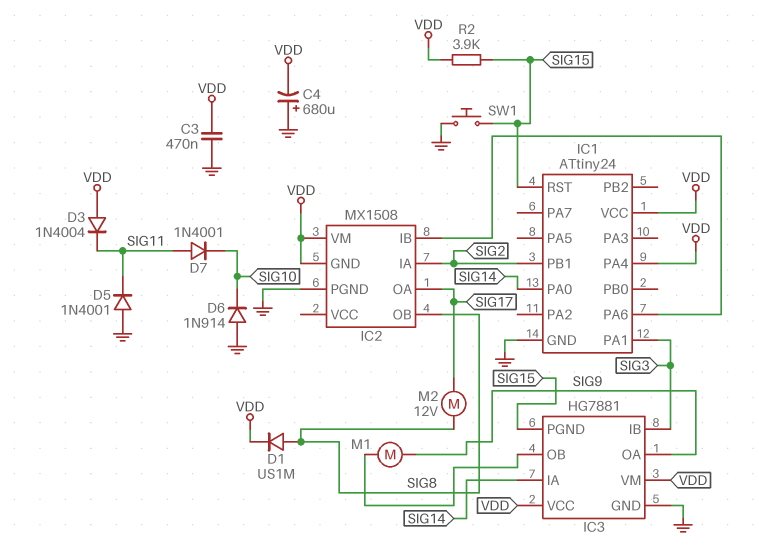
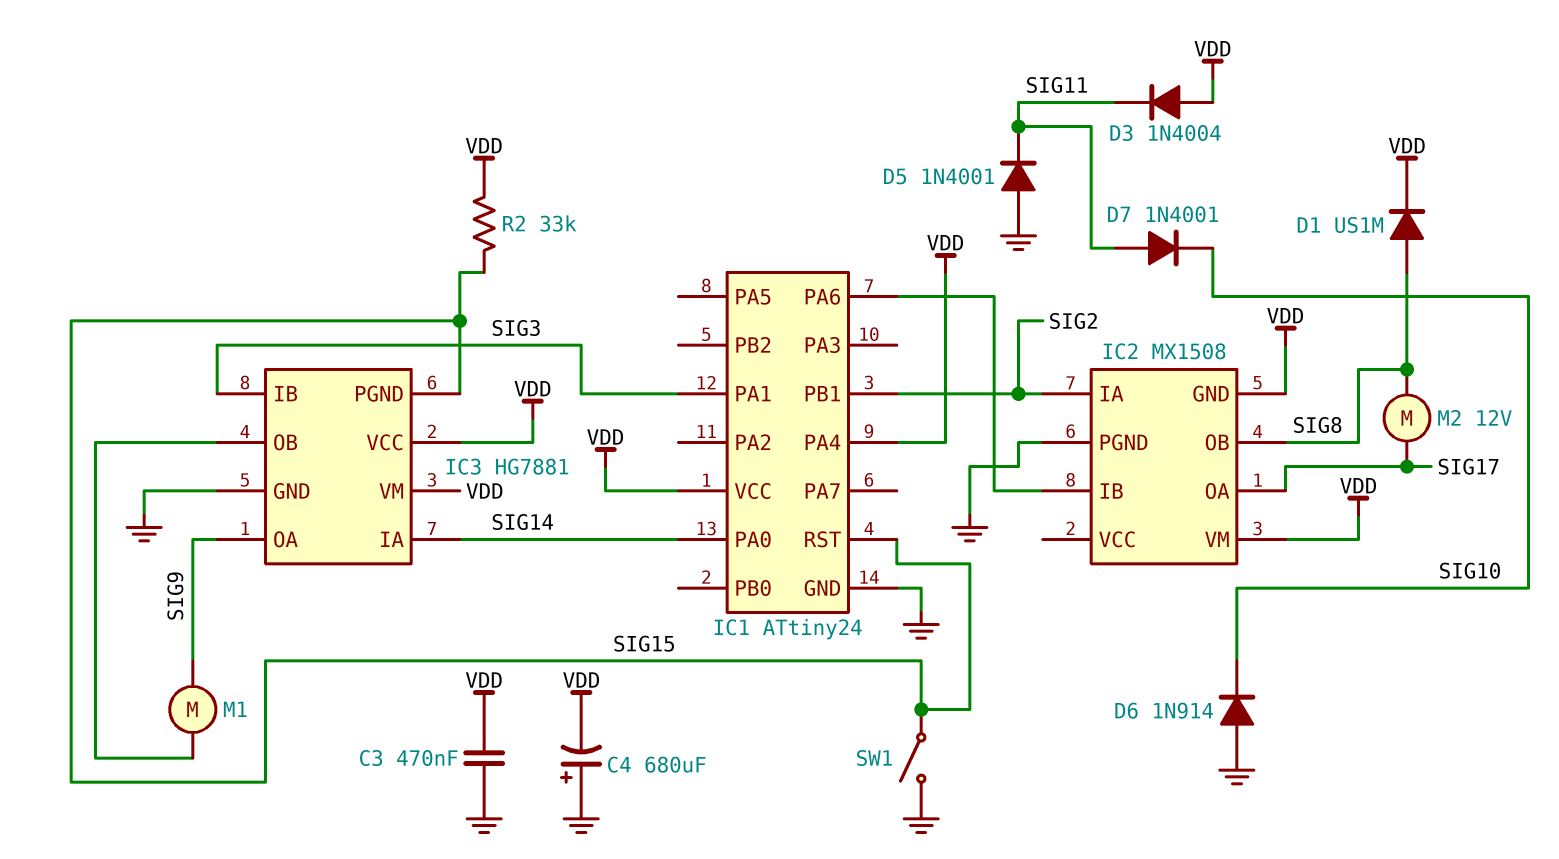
R2: 3.9k (SIG15, VDD) -> 33k (SIG15, VDD)
SW1: button (GND, SIG15) -> switch (GND, SIG15)

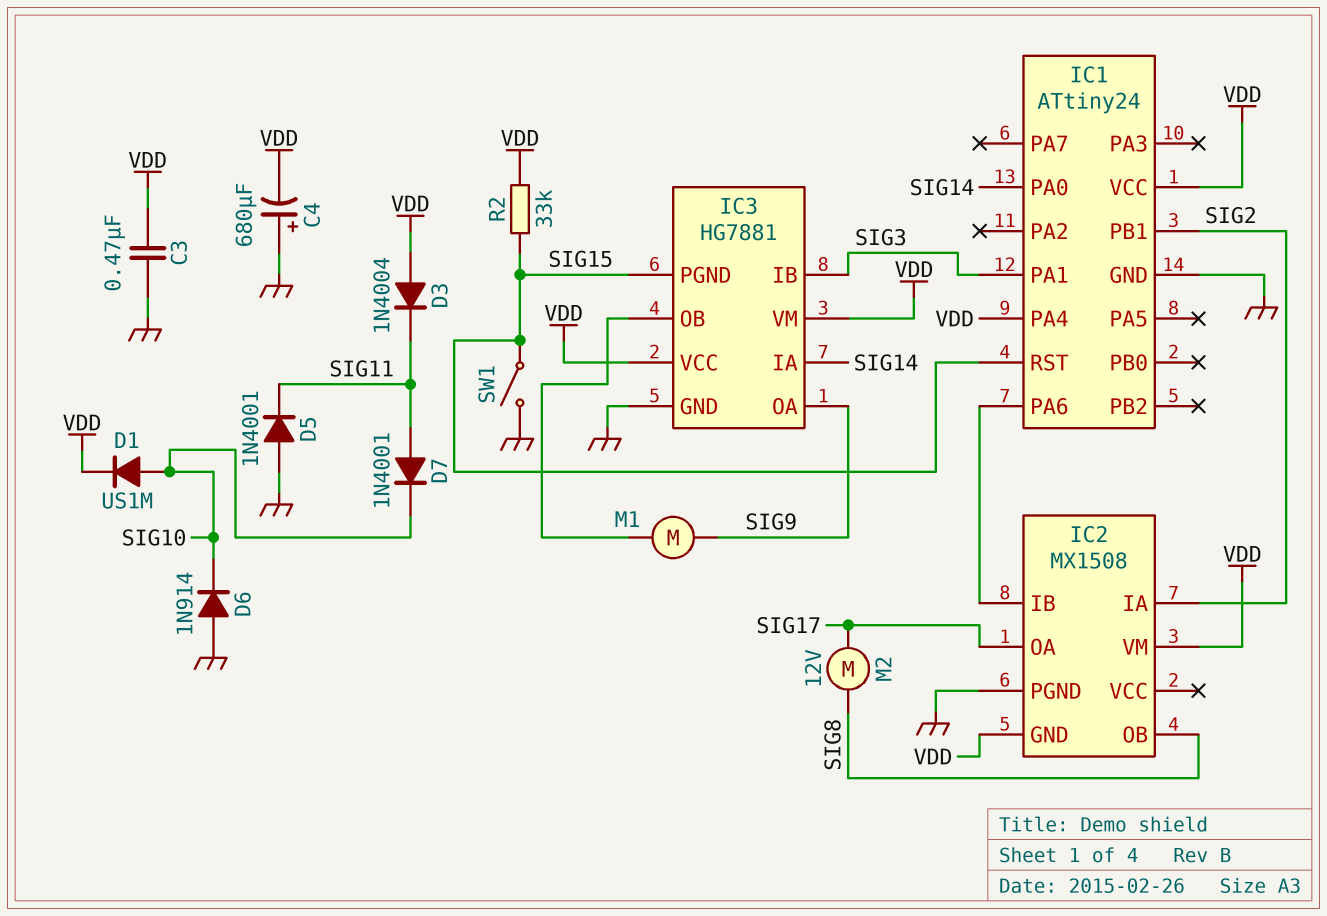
D1: diode US1M (A SIG8, K VDD) -> diode US1M (A SIG10, K VDD)

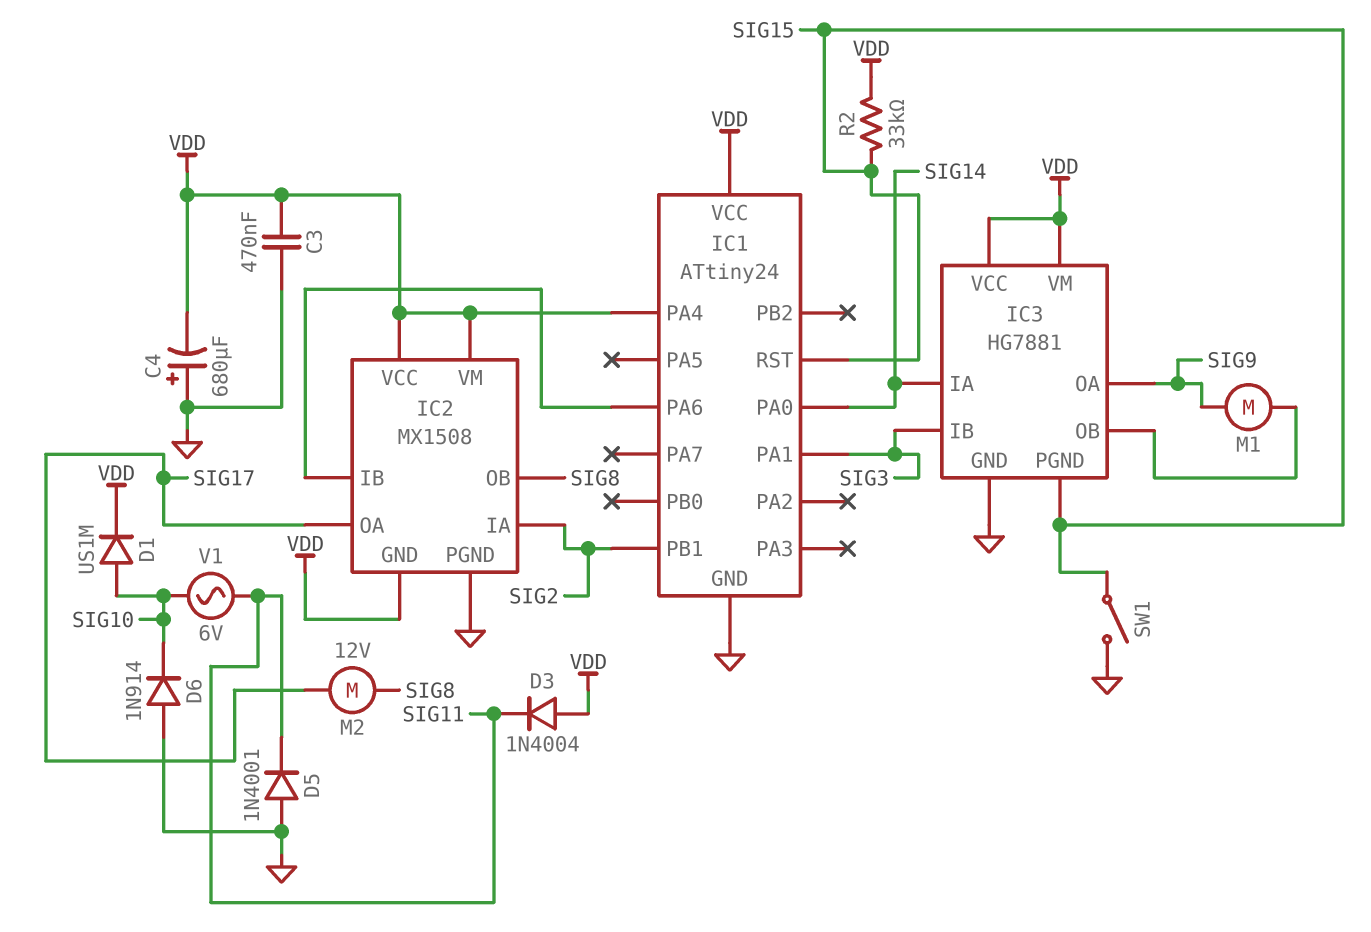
D7: diode 1N4001 (A SIG11, K SIG10) -> none
IC2 pin VCC: none -> VDD
V1: none -> AC 6V (SIG10, SIG11)

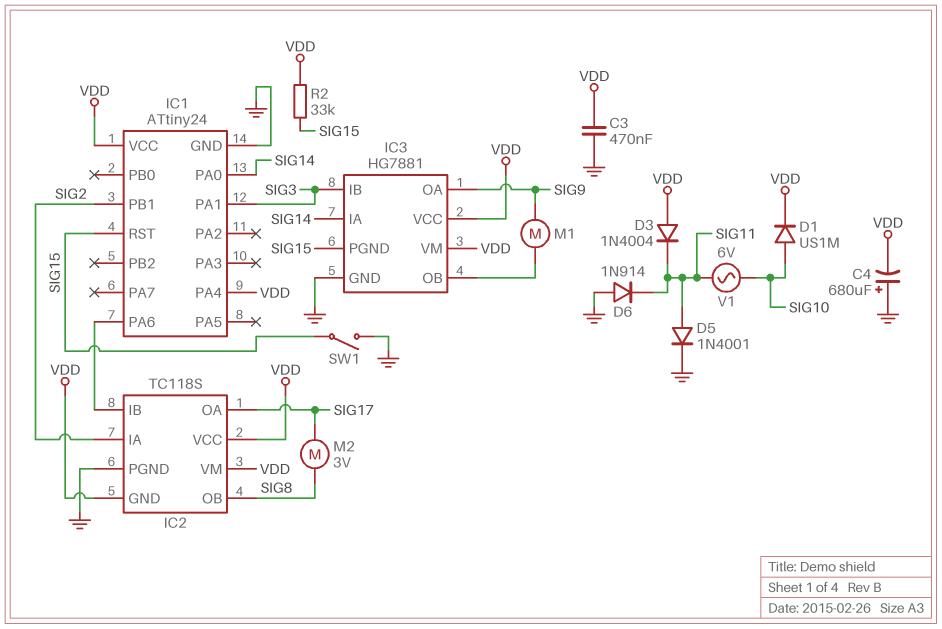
D5: diode 1N4001 (A GND, K SIG11) -> diode 1N4001 (A SIG11, K GND)
D6: diode 1N914 (A GND, K SIG10) -> diode 1N914 (A GND, K SIG11)
IC2: MX1508 -> TC118S
M2: motor 12V (SIG8, SIG17) -> motor 3V (SIG8, SIG17)

